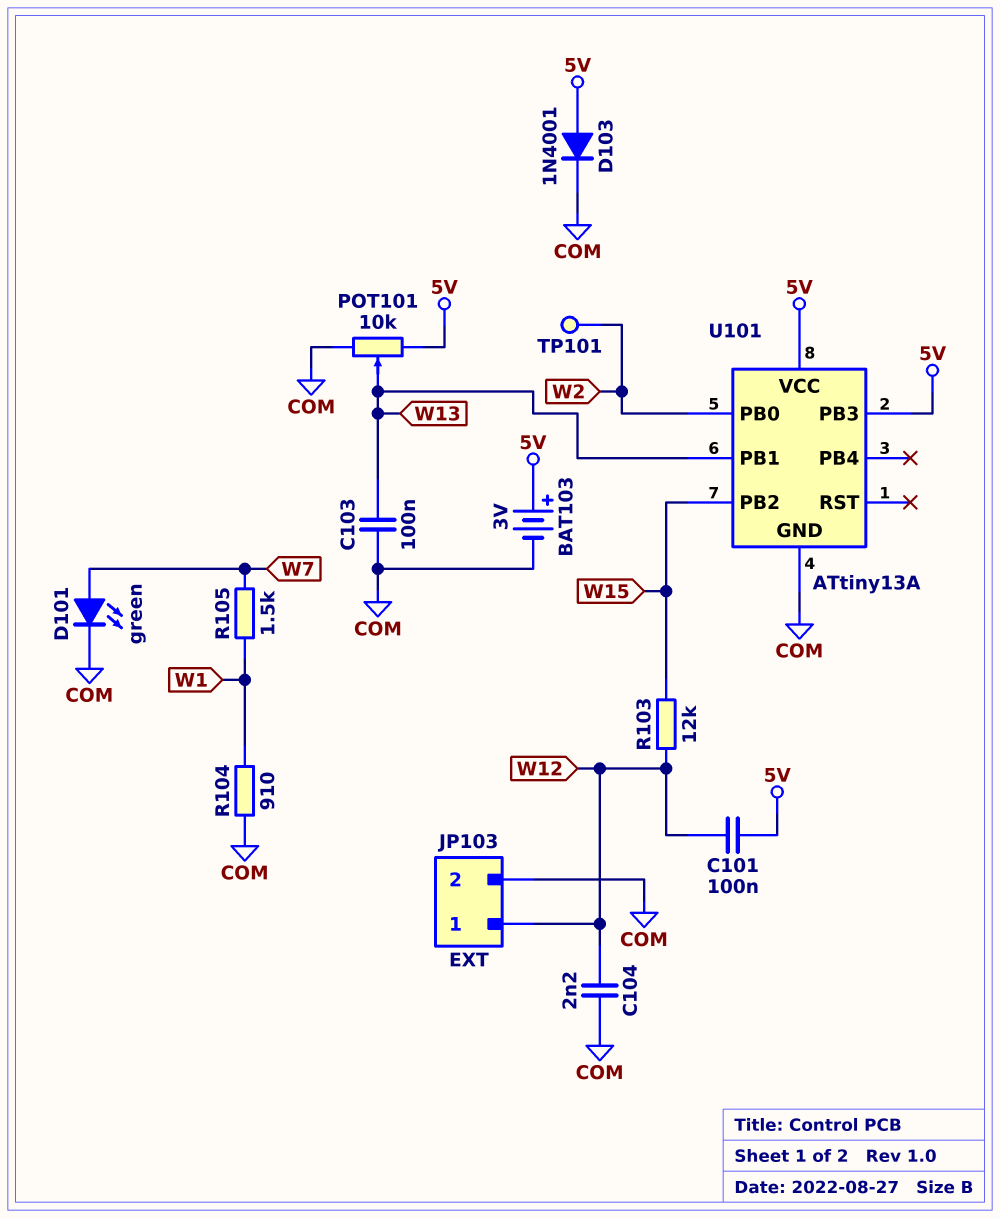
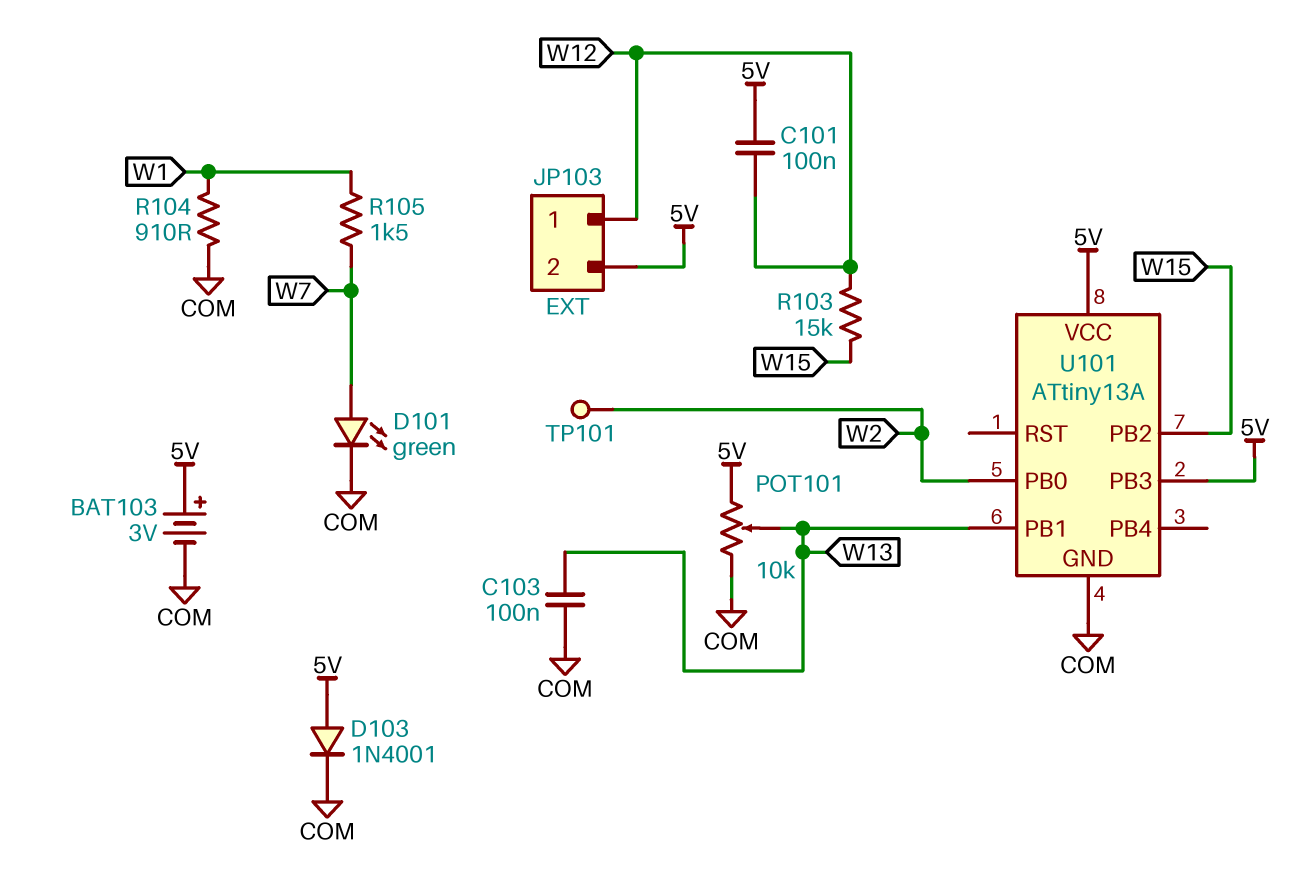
C104: 2.2nF (COM, W12) -> none
JP103 pin 2: COM -> 5V
R103: 12k (W12, W15) -> 15k (W12, W15)

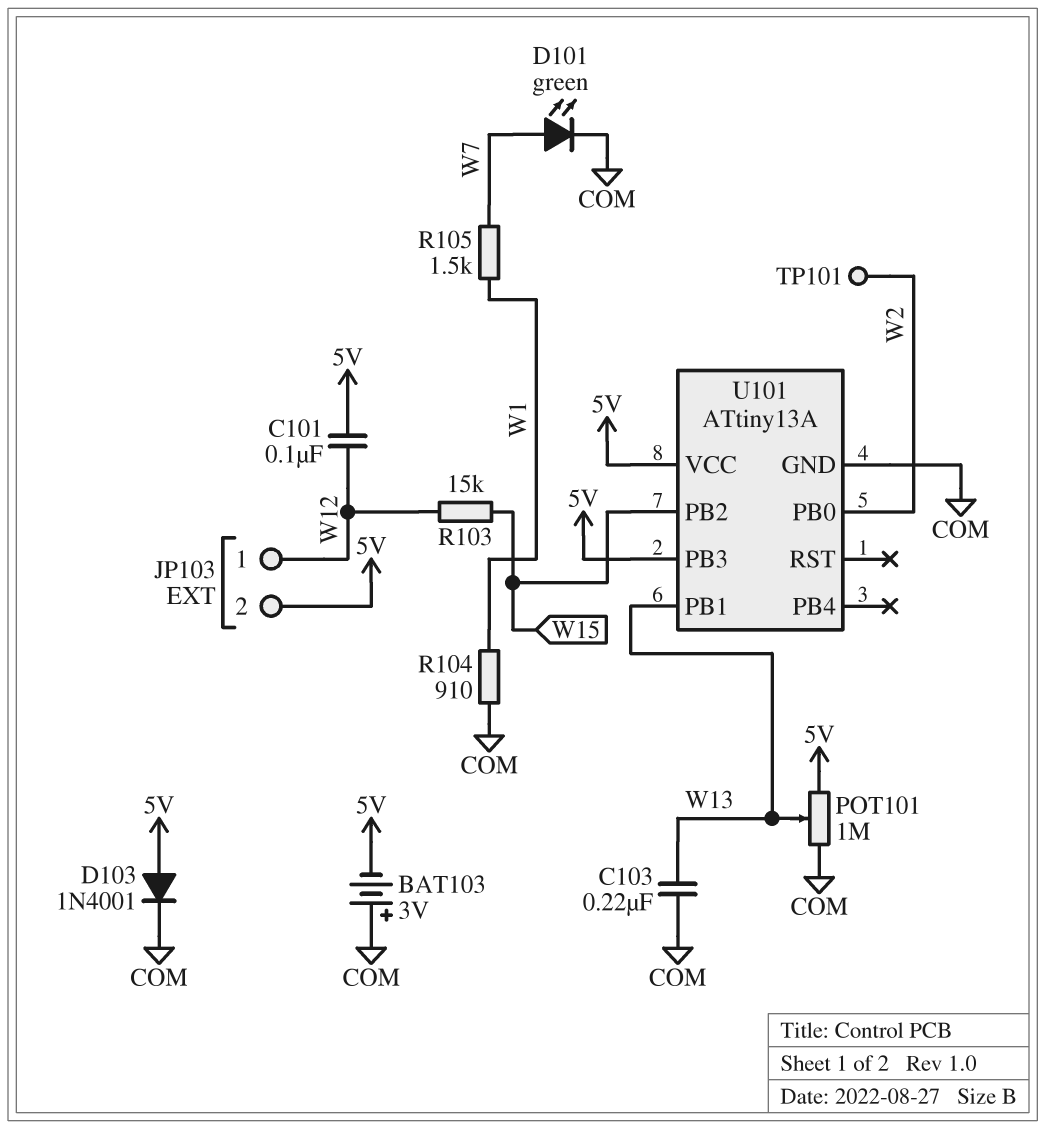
BAT103: 3V (plus 5V, minus COM) -> 3V (plus COM, minus 5V)
C103: 100nF (COM, W13) -> 220nF (COM, W13)
POT101: 10k (5V, COM, wiper W13) -> 1M (5V, COM, wiper W13)

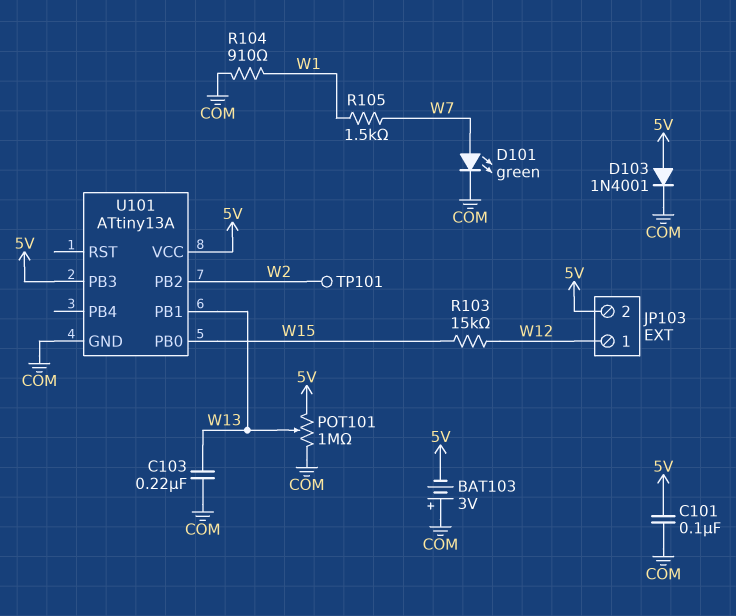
C101: 100nF (5V, W12) -> 100nF (5V, COM)
U101 pin PB0: W2 -> W15
U101 pin PB2: W15 -> W2

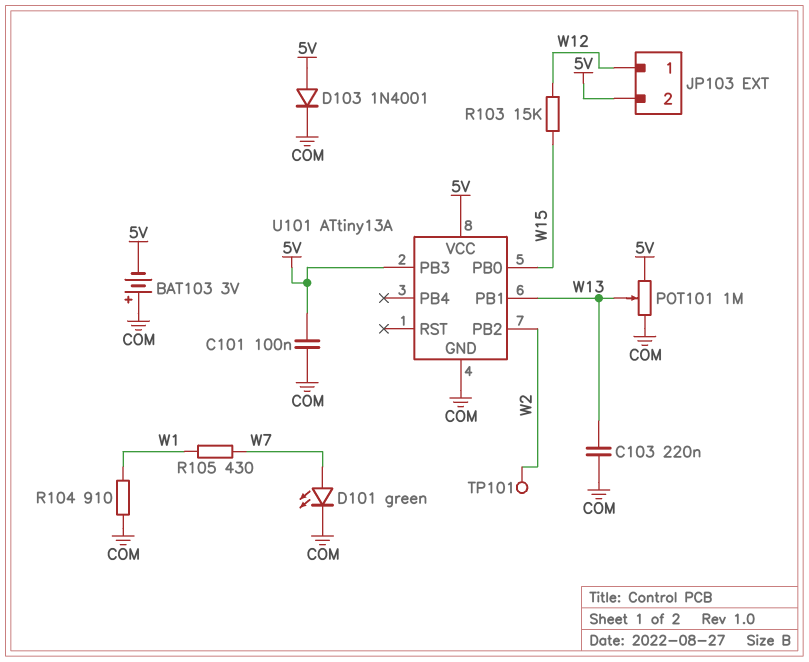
R105: 1.5k (W1, W7) -> 430 (W1, W7)

